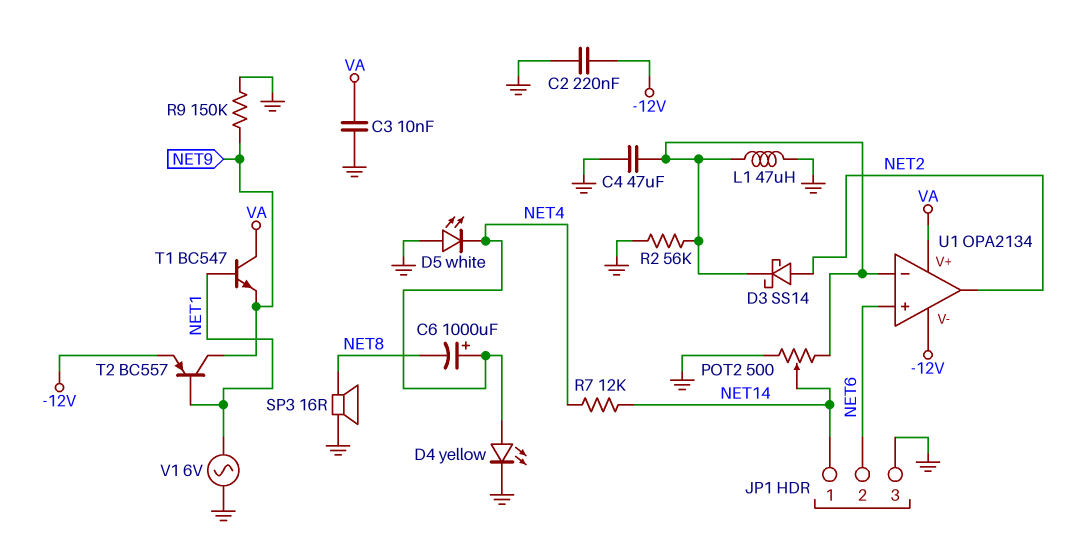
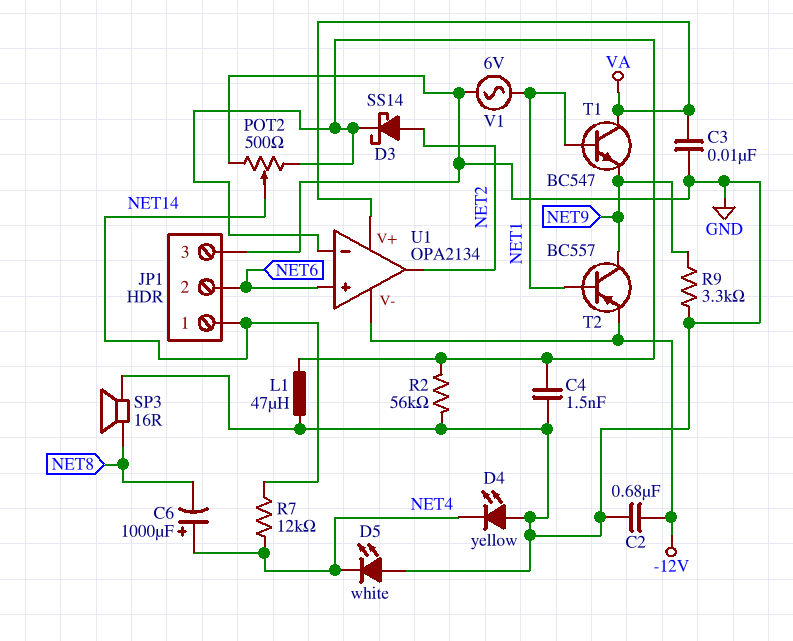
C2: 220nF (-12V, GND) -> 680nF (-12V, GND)
C4: 47uF (GND, U1/in-) -> 1.5nF (GND, U1/in-)
D4: LED yellow (A NET4, K GND) -> LED yellow (A GND, K NET4)
R9: 150k (GND, NET9) -> 3.3k (GND, NET9)

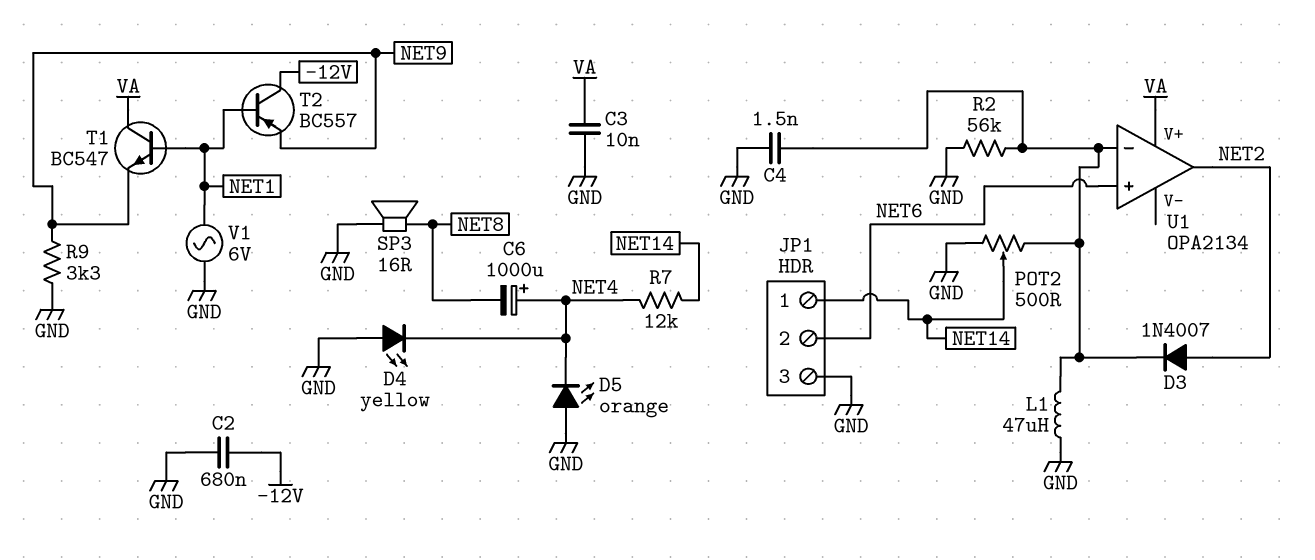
D3: schottky SS14 (A NET2, K U1/in-) -> diode 1N4007 (A NET2, K U1/in-)
D5: LED white (A GND, K NET4) -> LED orange (A GND, K NET4)
T2: PNP BC557 (B NET1, C NET9, E -12V) -> PNP BC557 (B NET1, C -12V, E NET9)
U1 pin V-: -12V -> none

